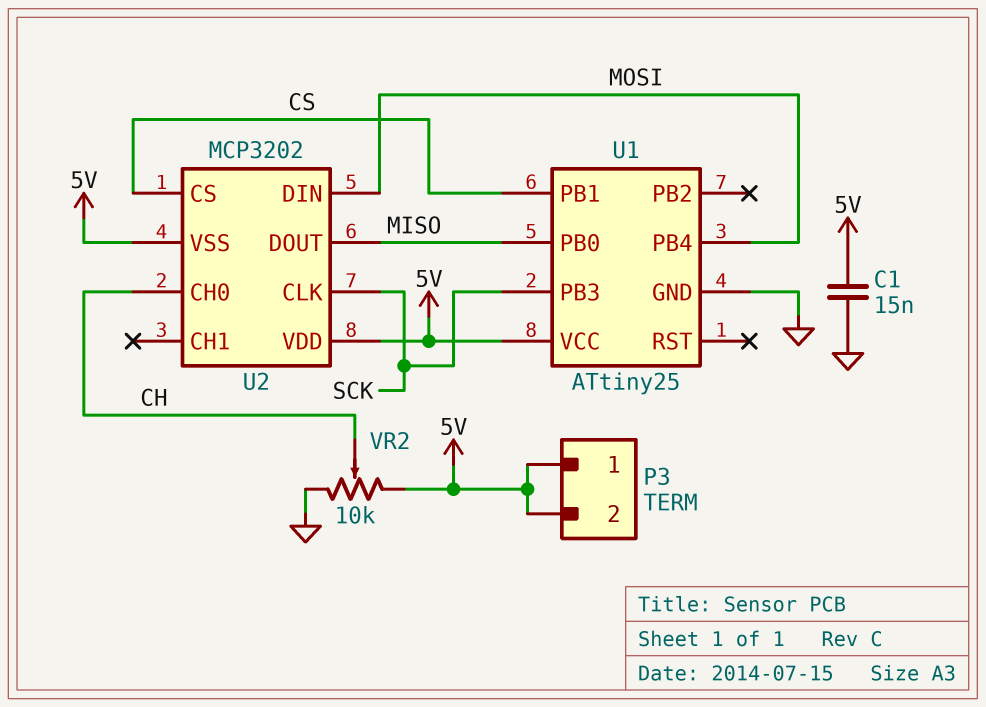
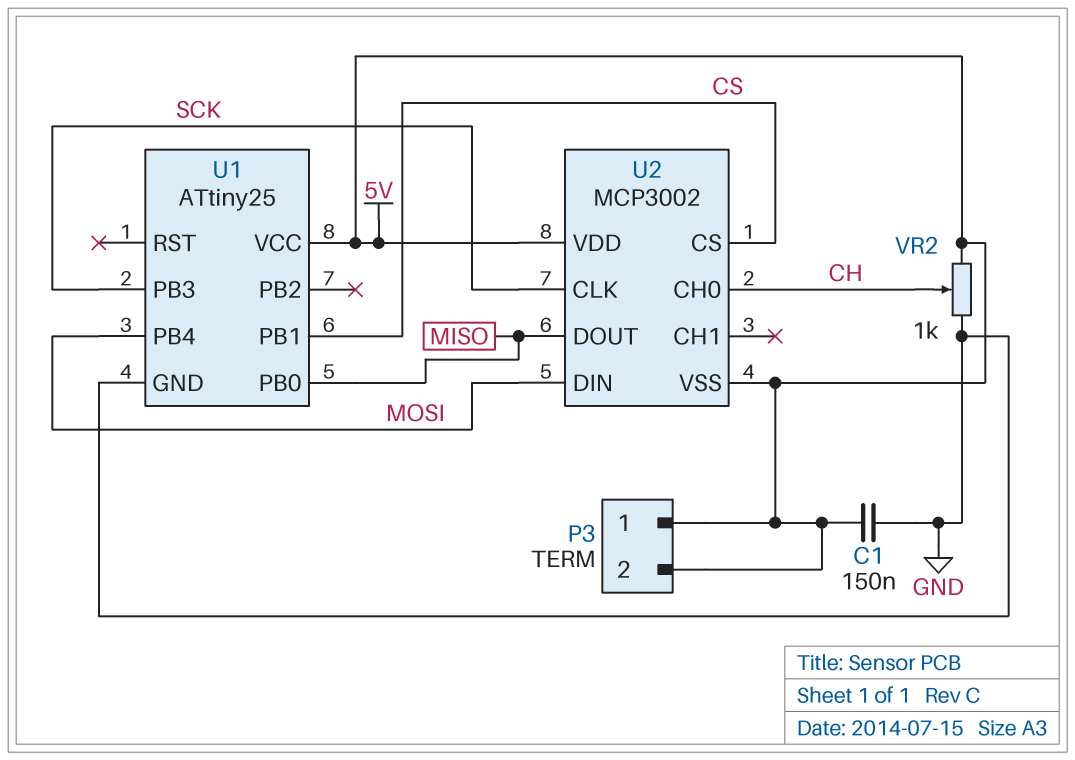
C1: 15nF (5V, GND) -> 150nF (5V, GND)
U2: MCP3202 -> MCP3002
VR2: 10k (5V, GND, wiper CH) -> 1k (5V, GND, wiper CH)

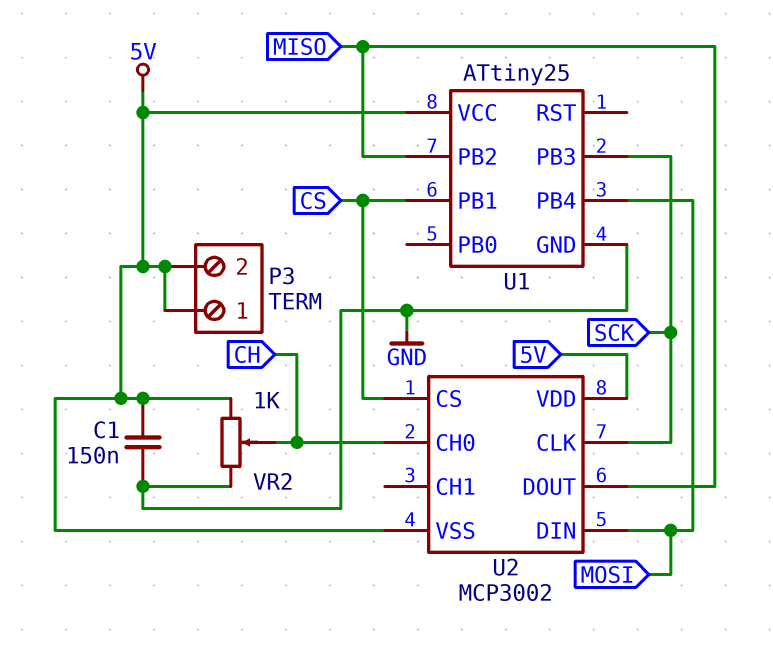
U1 pin PB0: MISO -> none
U1 pin PB2: none -> MISO

